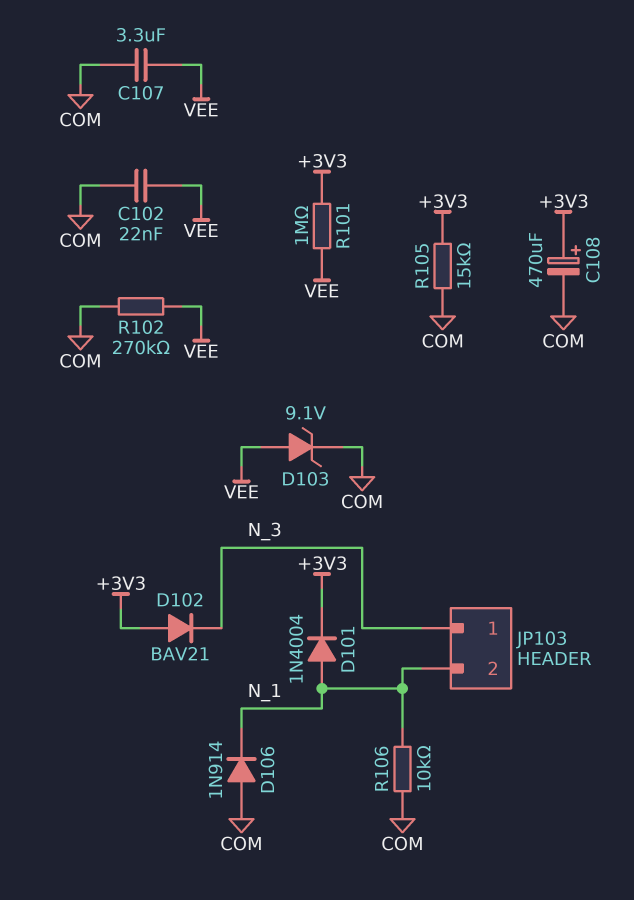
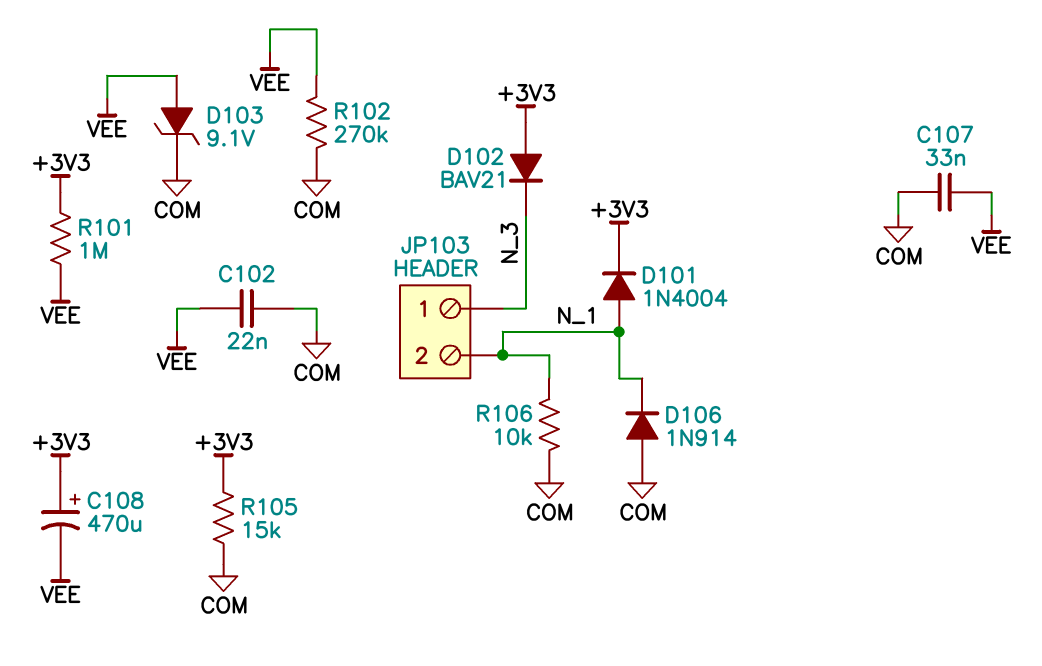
C107: 3.3uF (COM, VEE) -> 33nF (COM, VEE)
C108: 470uF (plus +3V3, minus COM) -> 470uF (plus +3V3, minus VEE)

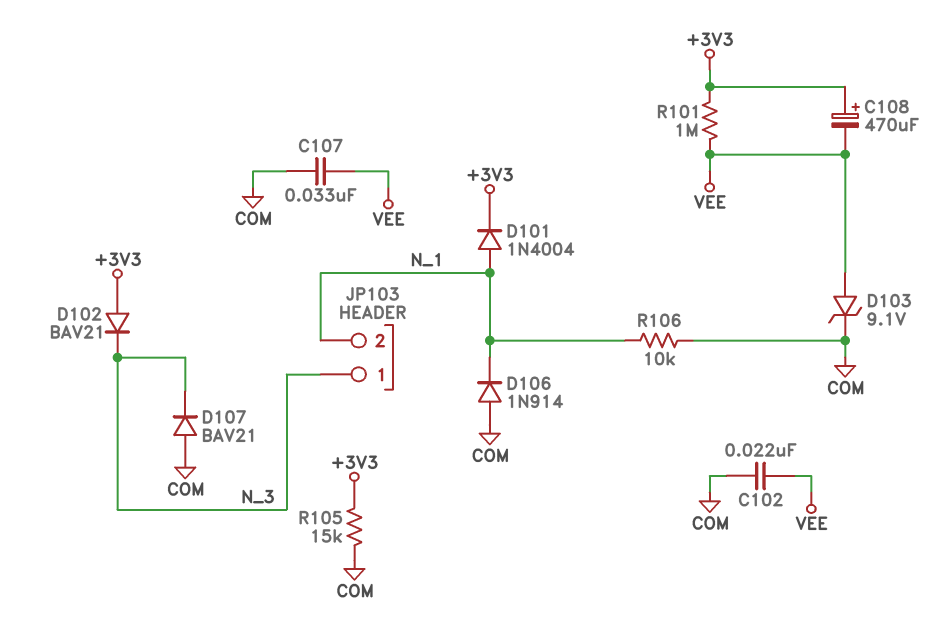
D107: none -> diode BAV21 (A COM, K N_3)
R102: 270k (COM, VEE) -> none

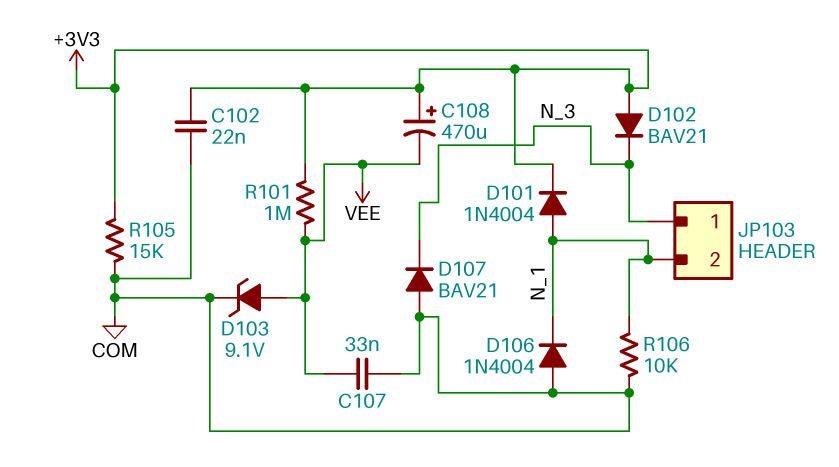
C102: 22nF (COM, VEE) -> 22nF (+3V3, COM)
D106: diode 1N914 (A COM, K N_1) -> diode 1N4004 (A COM, K N_1)

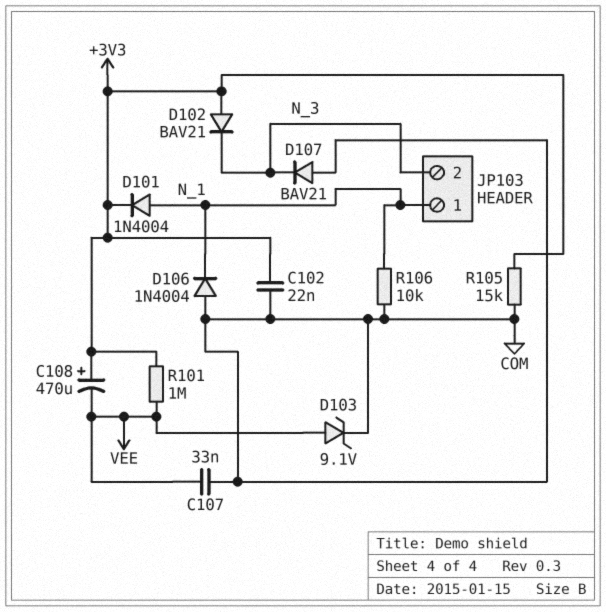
JP103 pin 1: N_3 -> N_1
JP103 pin 2: N_1 -> N_3

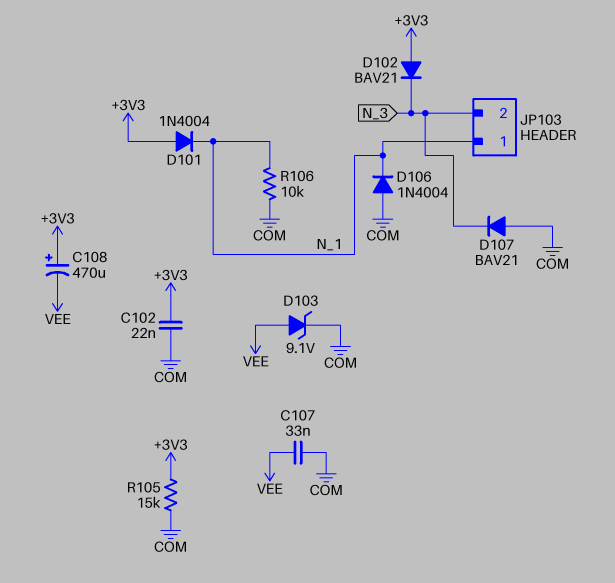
D101: diode 1N4004 (A N_1, K +3V3) -> diode 1N4004 (A +3V3, K N_1)
R101: 1M (+3V3, VEE) -> none

